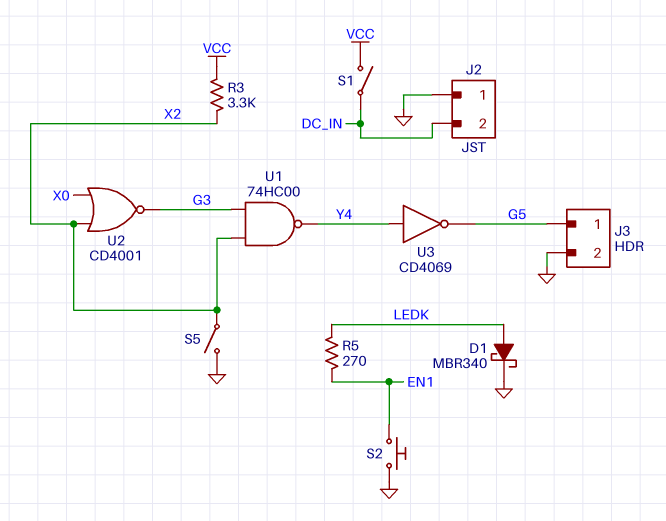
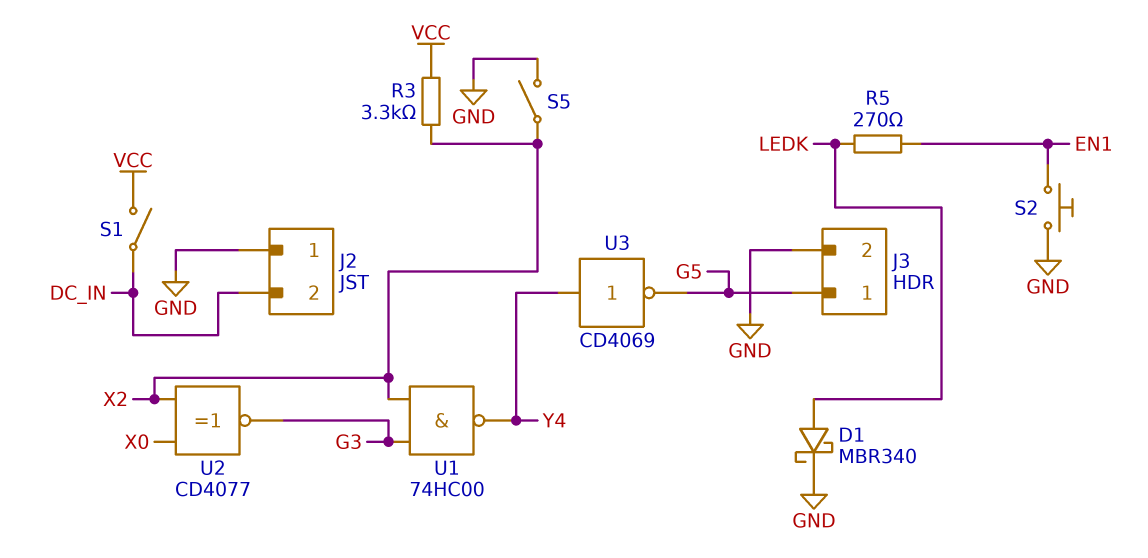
U2: NOR CD4001 (in X0, in X2, out G3) -> XNOR CD4077 (in X0, in X2, out G3)

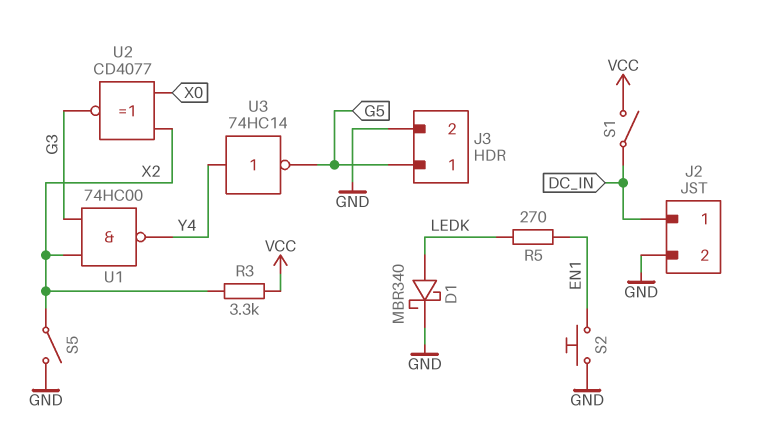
J2 pin 1: GND -> DC_IN
J2 pin 2: DC_IN -> GND
U3: NOT CD4069 (in Y4, out G5) -> NOT 74HC14 (in Y4, out G5)

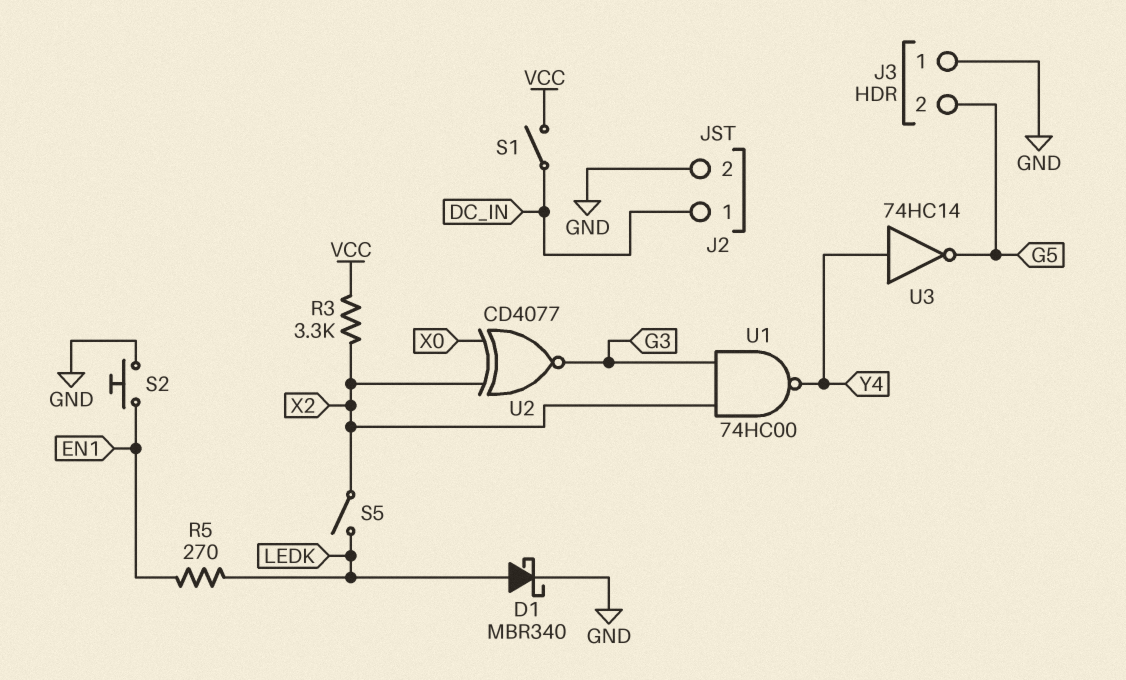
J3 pin 1: G5 -> GND
J3 pin 2: GND -> G5
S5: switch (GND, X2) -> switch (LEDK, X2)

